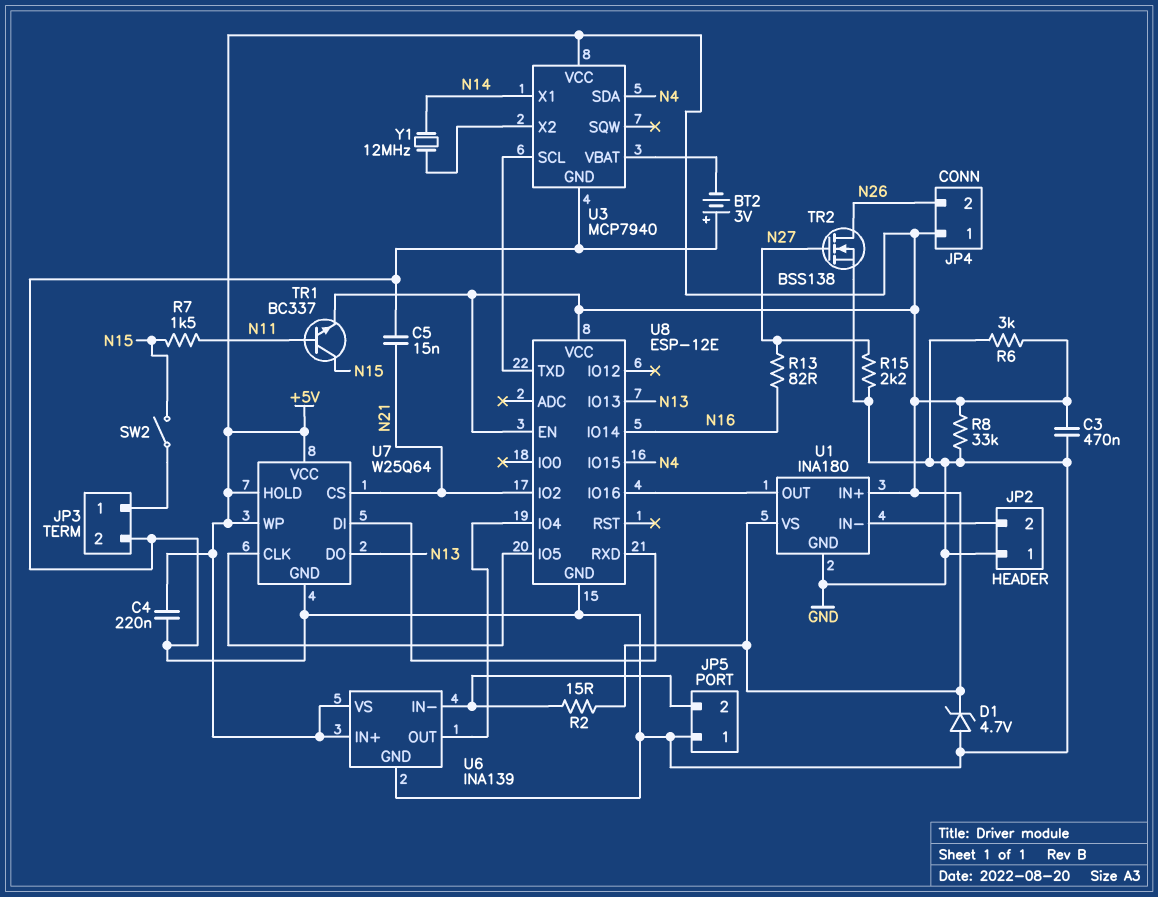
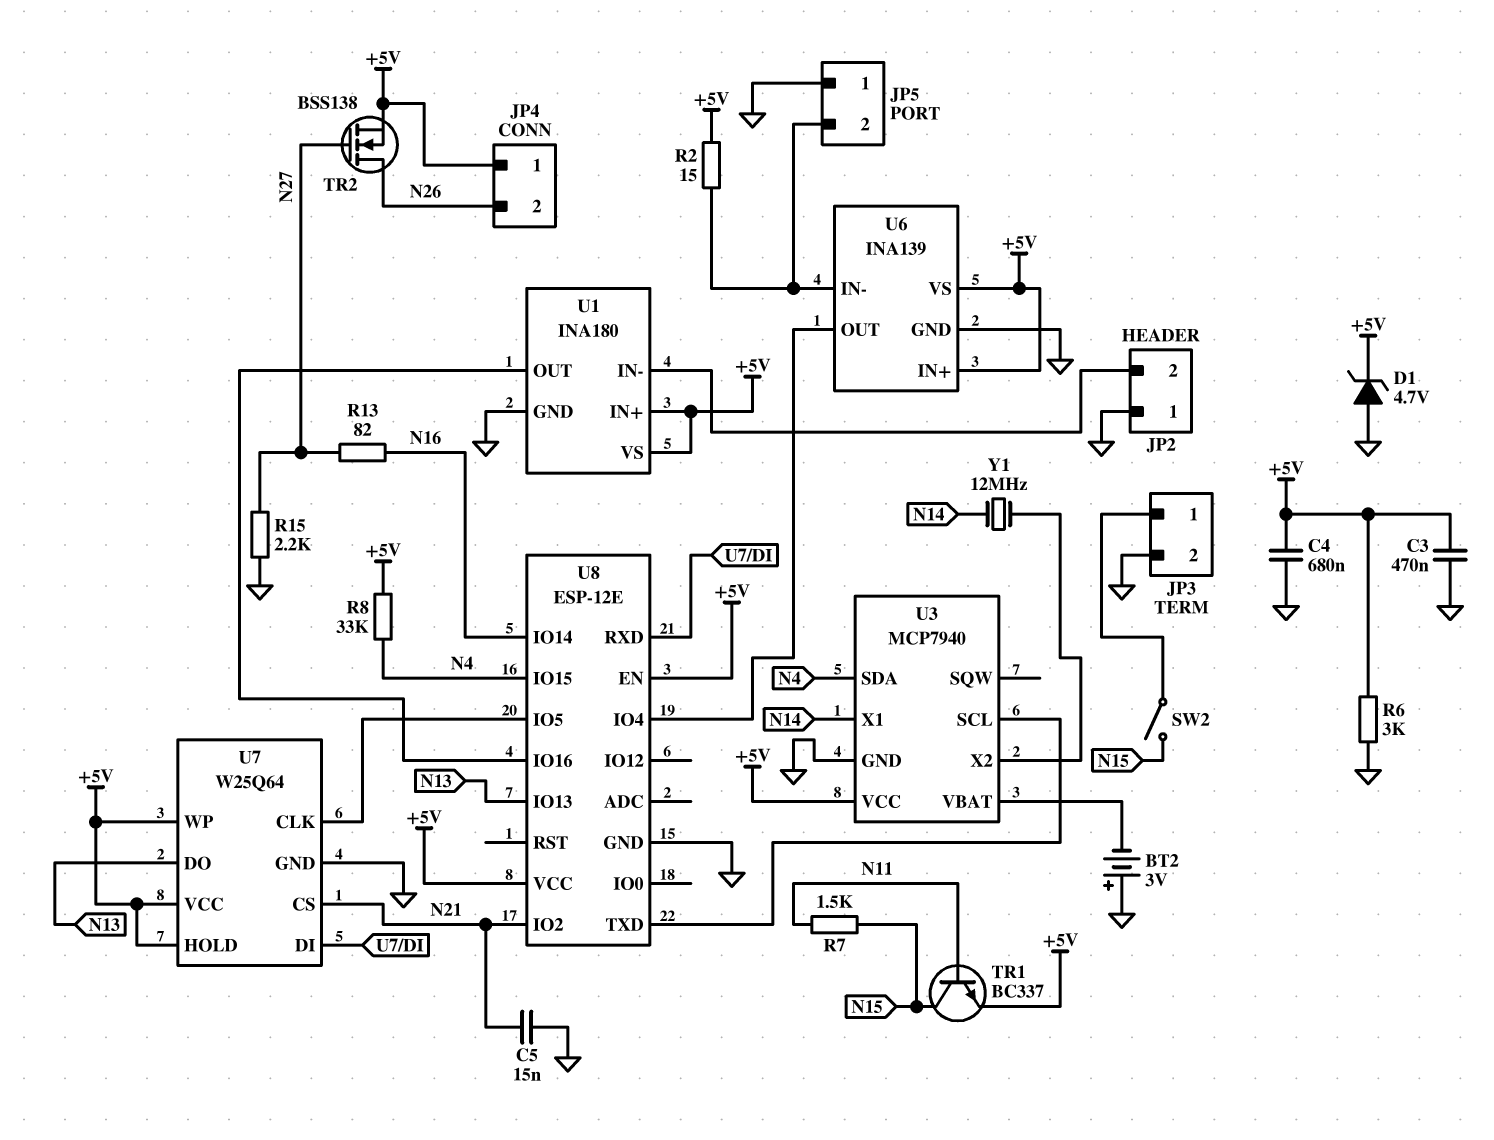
C4: 220nF (+5V, GND) -> 680nF (+5V, GND)
R8: 33k (+5V, GND) -> 33k (+5V, N4)
TR2: NMOS BSS138 (G N27, D N26, S GND) -> NMOS BSS138 (G N27, D N26, S +5V)

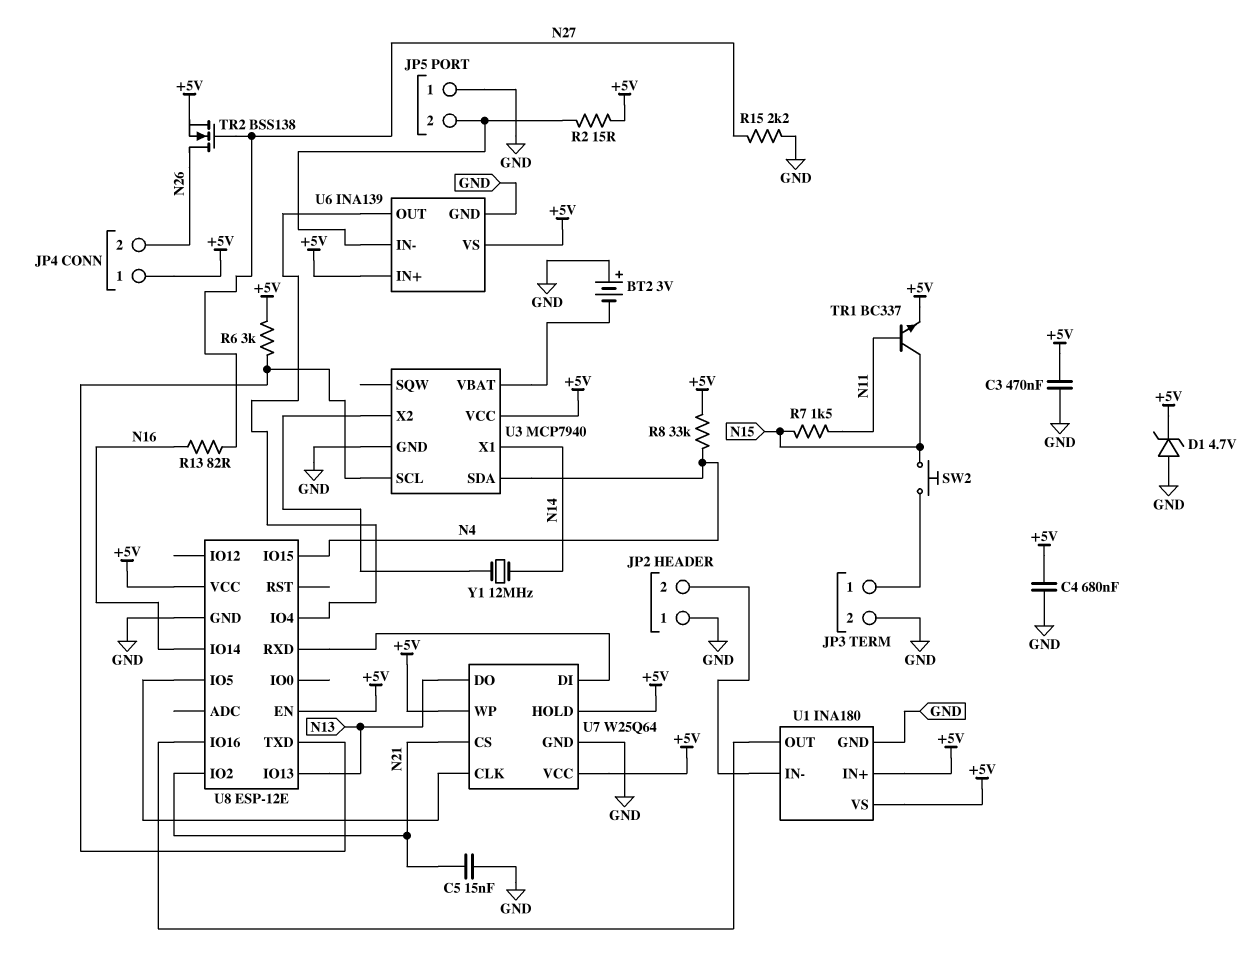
R6: 3k (+5V, GND) -> 3k (+5V, U3/SCL)
SW2: switch (JP3/1, N15) -> button (JP3/1, N15)

